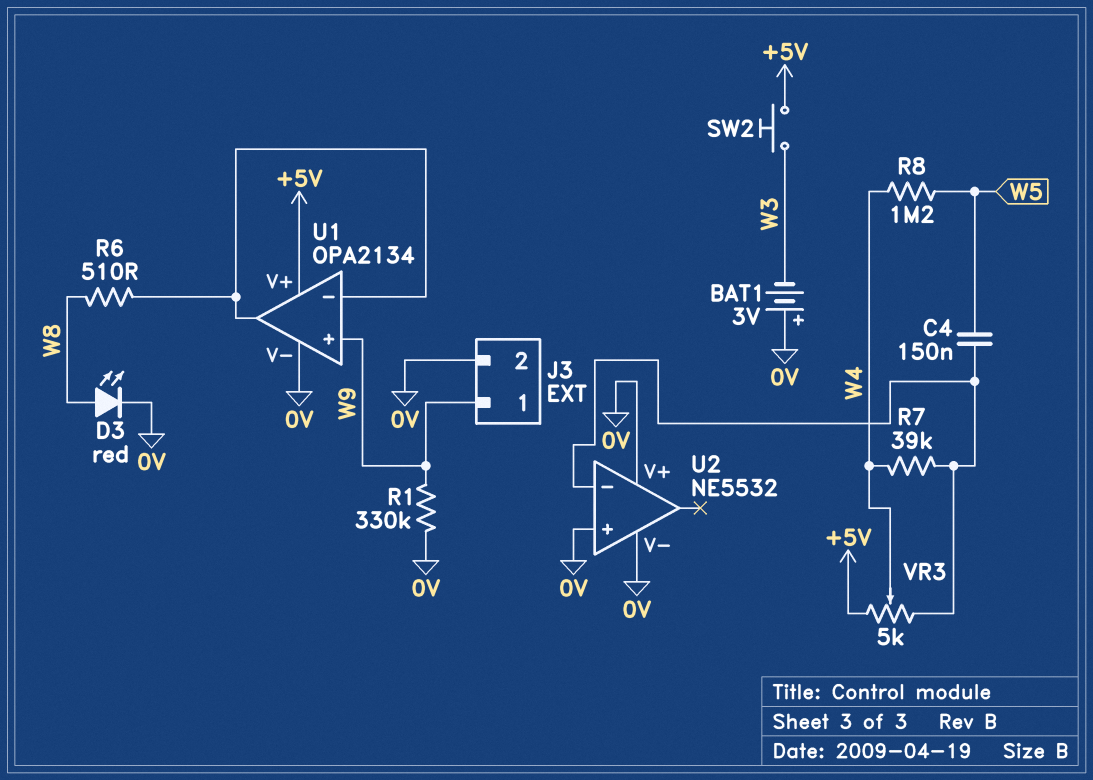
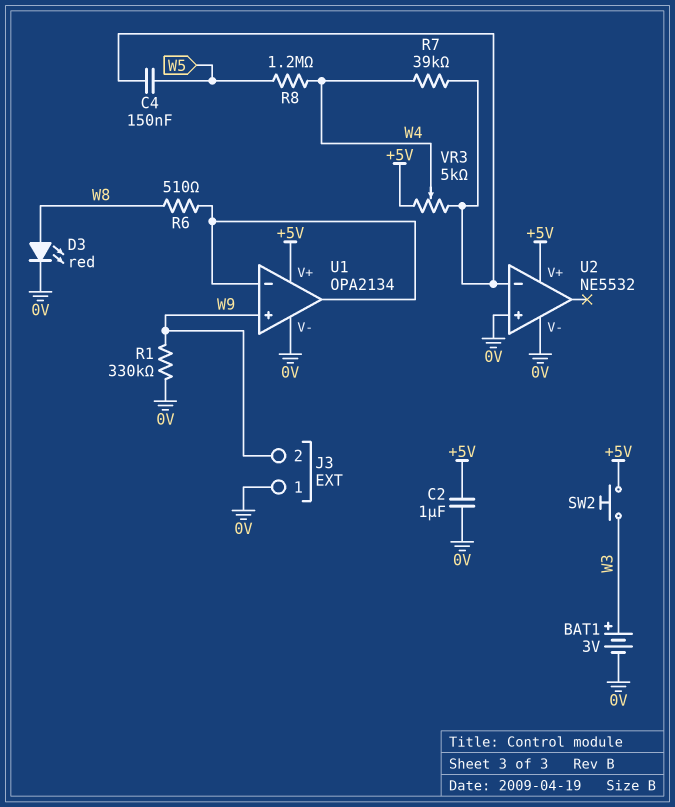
BAT1: 3V (plus 0V, minus W3) -> 3V (plus W3, minus 0V)
C2: none -> 1uF (+5V, 0V)
J3 pin 1: W9 -> 0V
J3 pin 2: 0V -> W9
U2 pin V+: 0V -> +5V

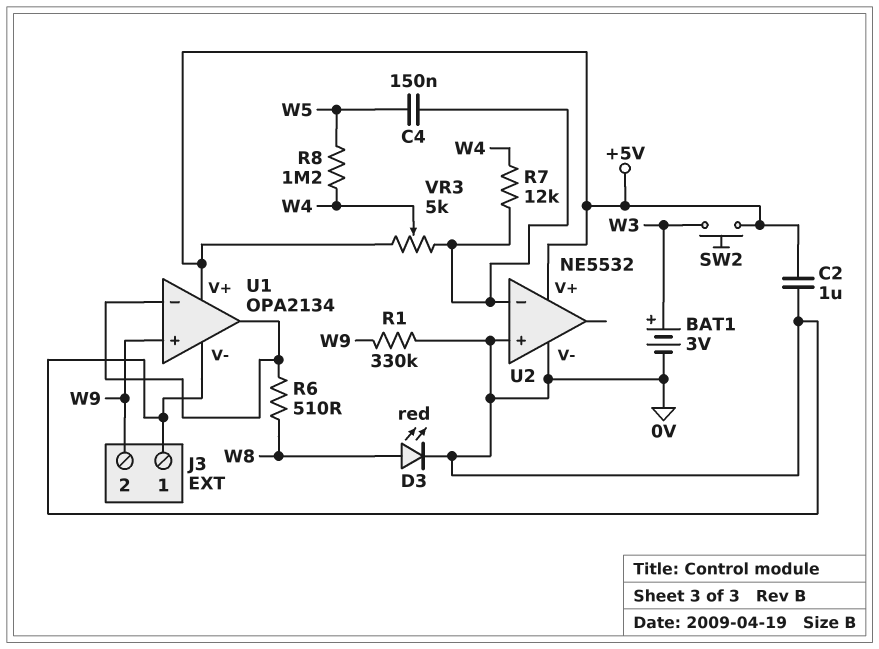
R7: 39k (U2/in-, W4) -> 12k (U2/in-, W4)

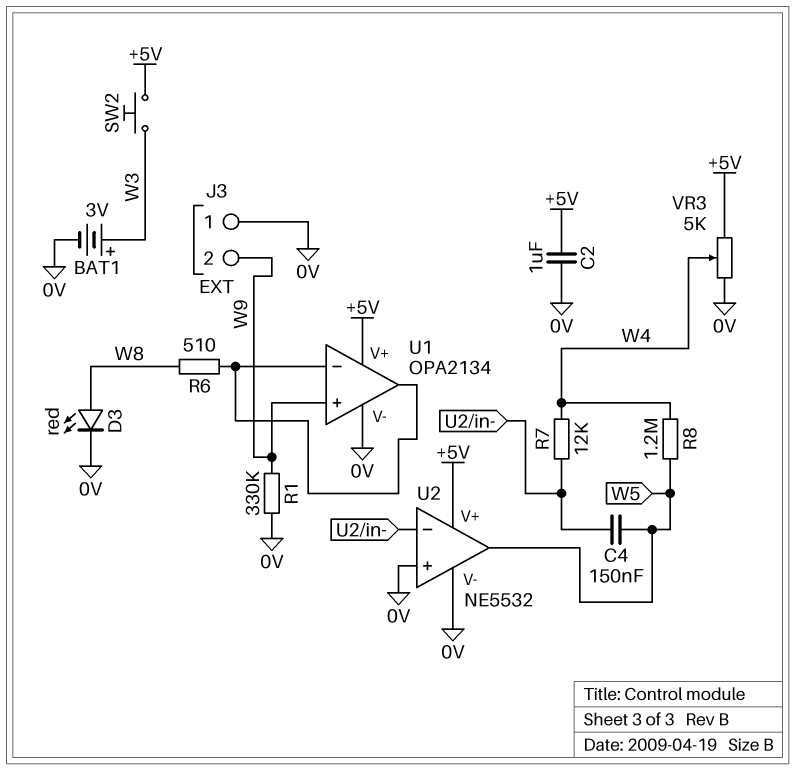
U2 pin out: none -> W5
VR3: 5k (+5V, U2/in-, wiper W4) -> 5k (+5V, 0V, wiper W4)

